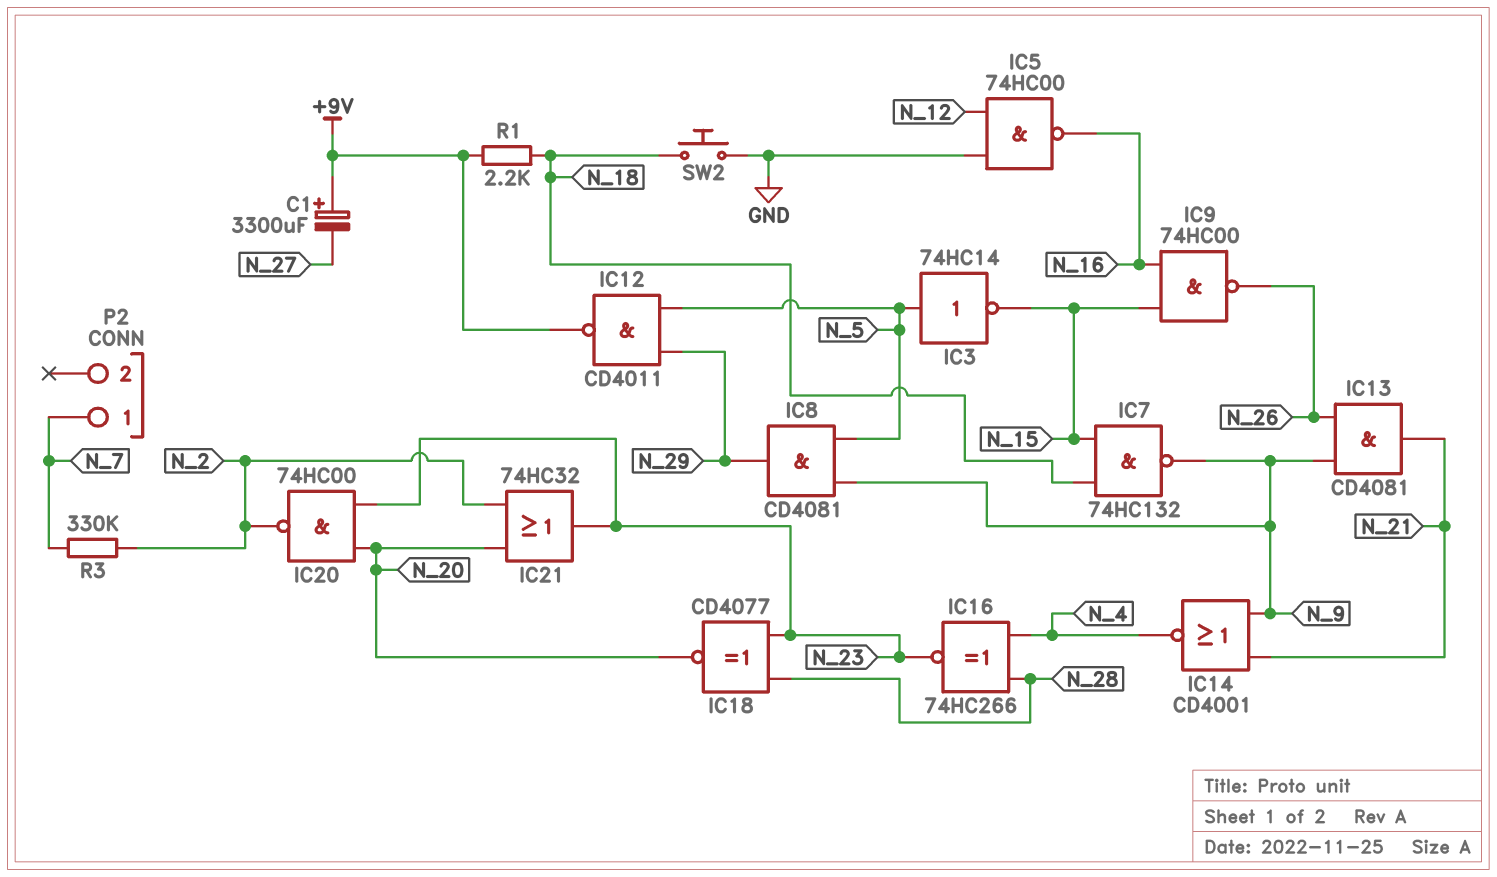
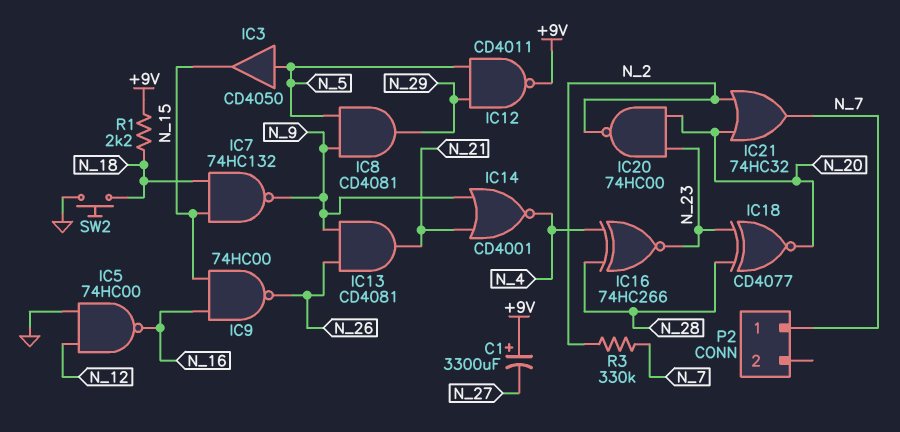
IC3: NOT 74HC14 (in N_5, out N_15) -> buffer CD4050 (in N_5, out N_15)
IC21: OR 74HC32 (in N_2, in N_20, out N_23) -> OR 74HC32 (in N_2, in N_20, out N_7)

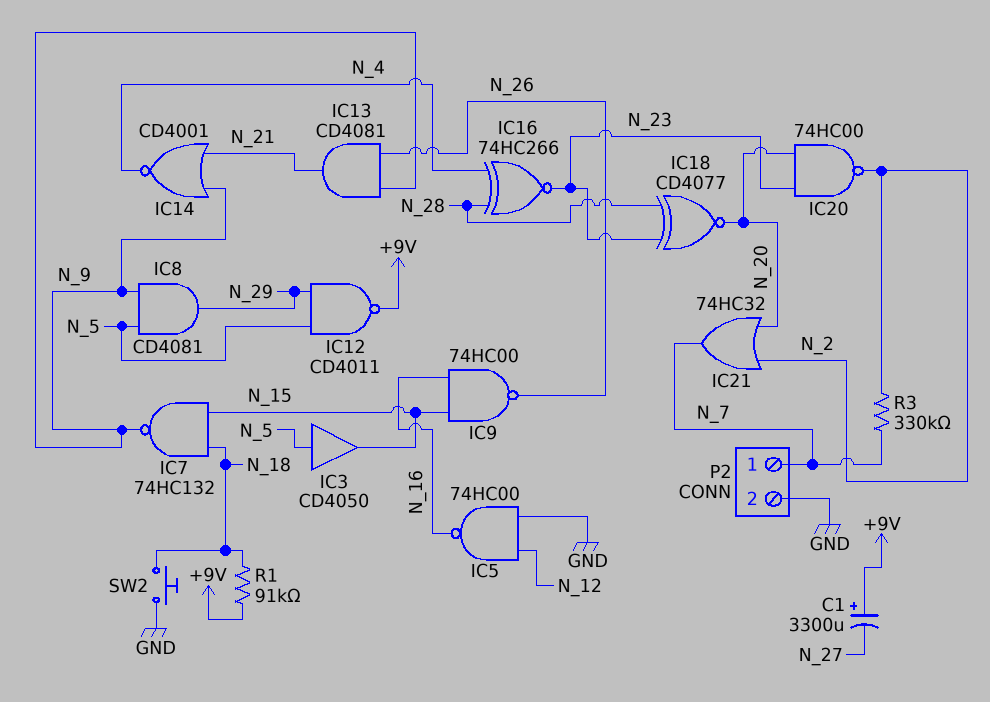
P2 pin 2: none -> GND
R1: 2.2k (+9V, N_18) -> 91k (+9V, N_18)

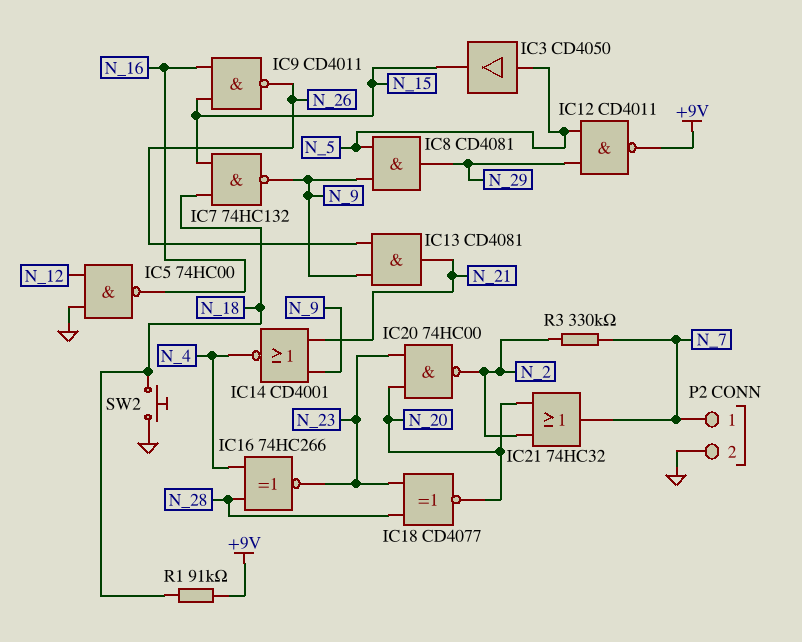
C1: 3300uF (plus +9V, minus N_27) -> none
IC9: NAND 74HC00 (in N_15, in N_16, out N_26) -> NAND CD4011 (in N_15, in N_16, out N_26)

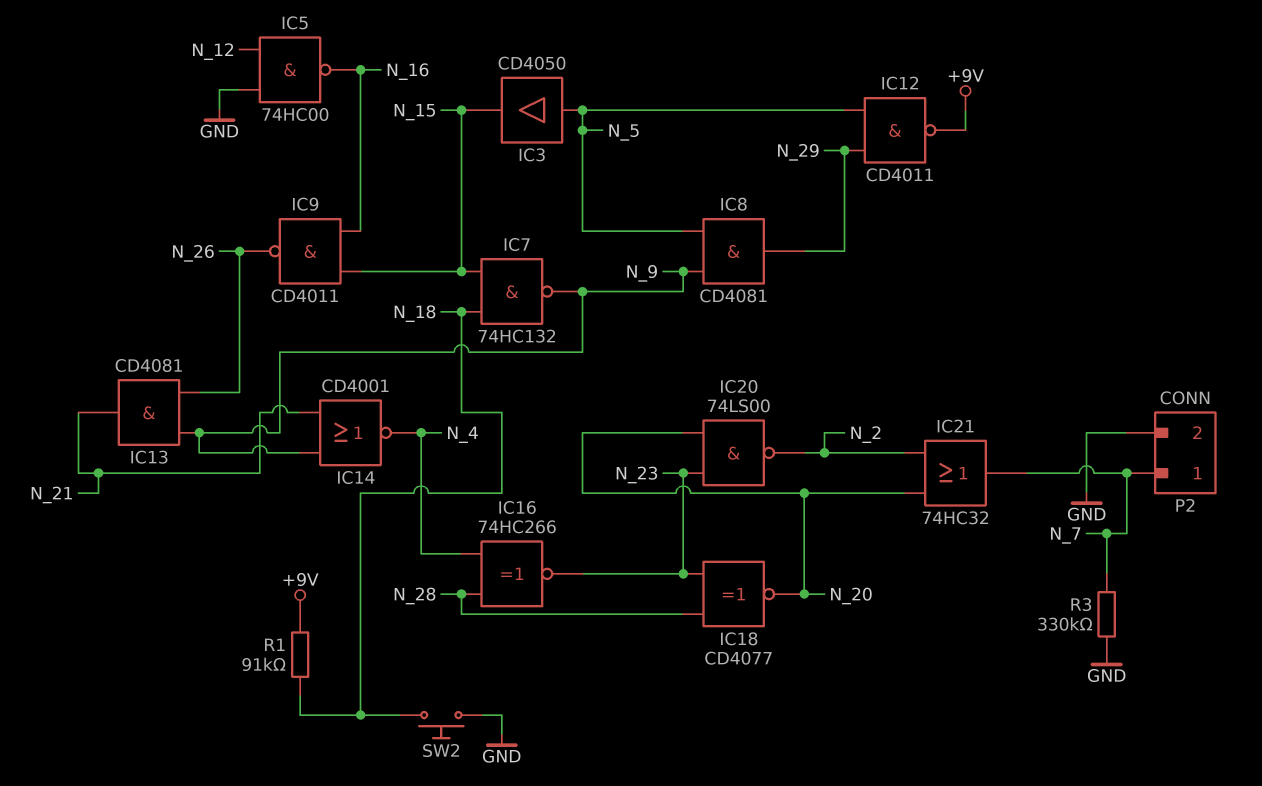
IC20: NAND 74HC00 (in N_20, in N_23, out N_2) -> NAND 74LS00 (in N_20, in N_23, out N_2)
R3: 330k (N_2, N_7) -> 330k (GND, N_7)

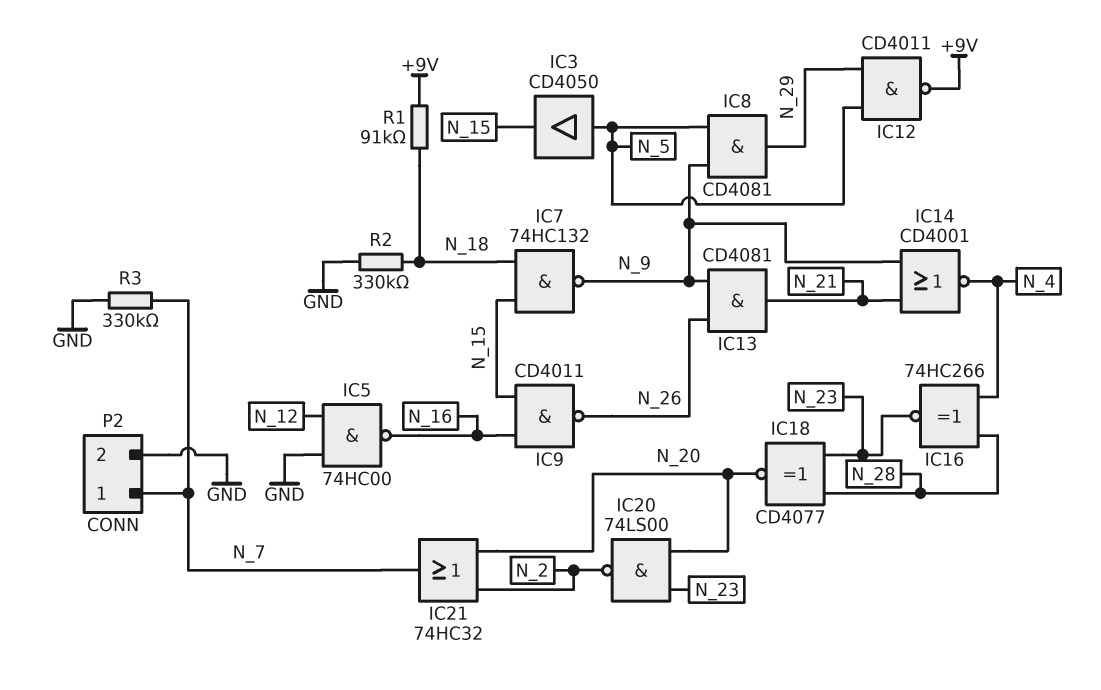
R2: none -> 330k (GND, N_18)
SW2: button (GND, N_18) -> none

